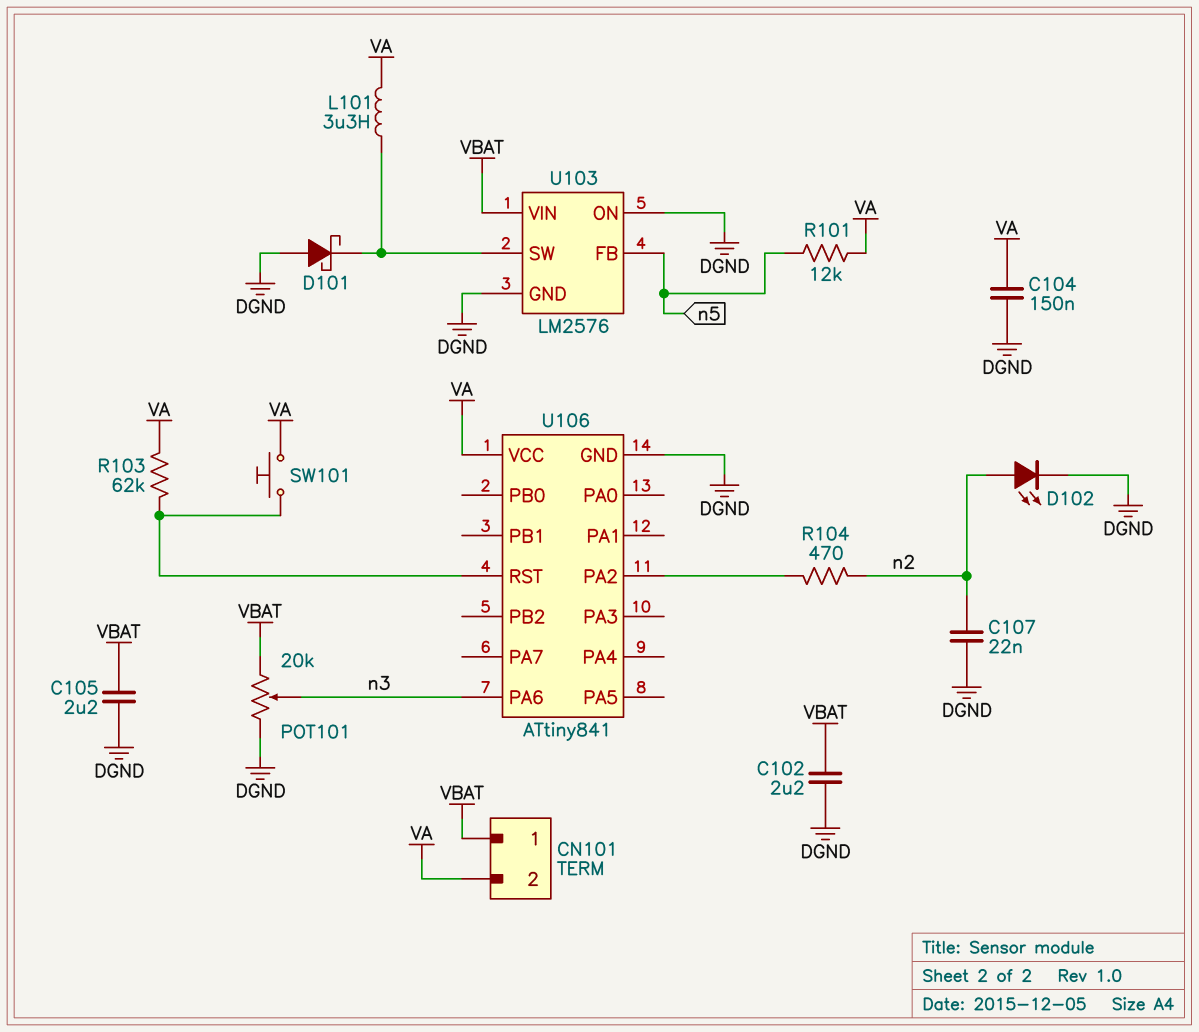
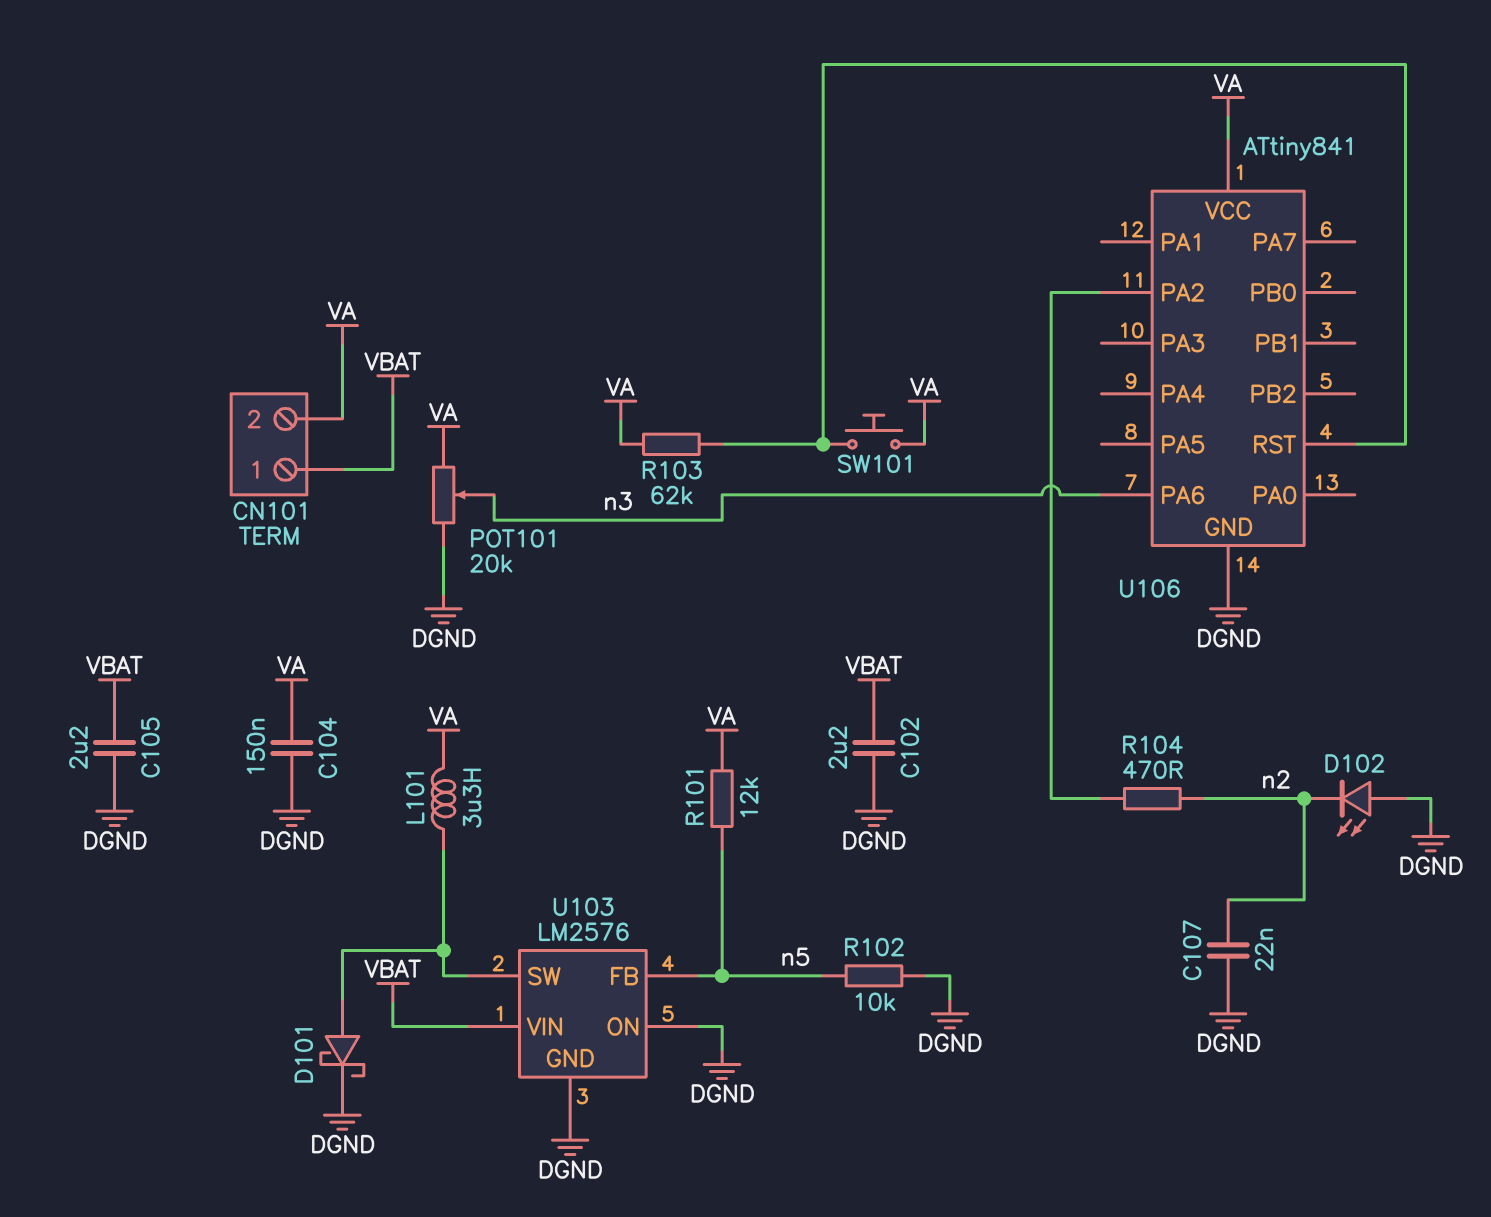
D101: schottky (A DGND, K U103/SW) -> schottky (A U103/SW, K DGND)
D102: LED (A n2, K DGND) -> LED (A DGND, K n2)
POT101: 20k (DGND, VBAT, wiper n3) -> 20k (DGND, VA, wiper n3)
R102: none -> 10k (DGND, n5)

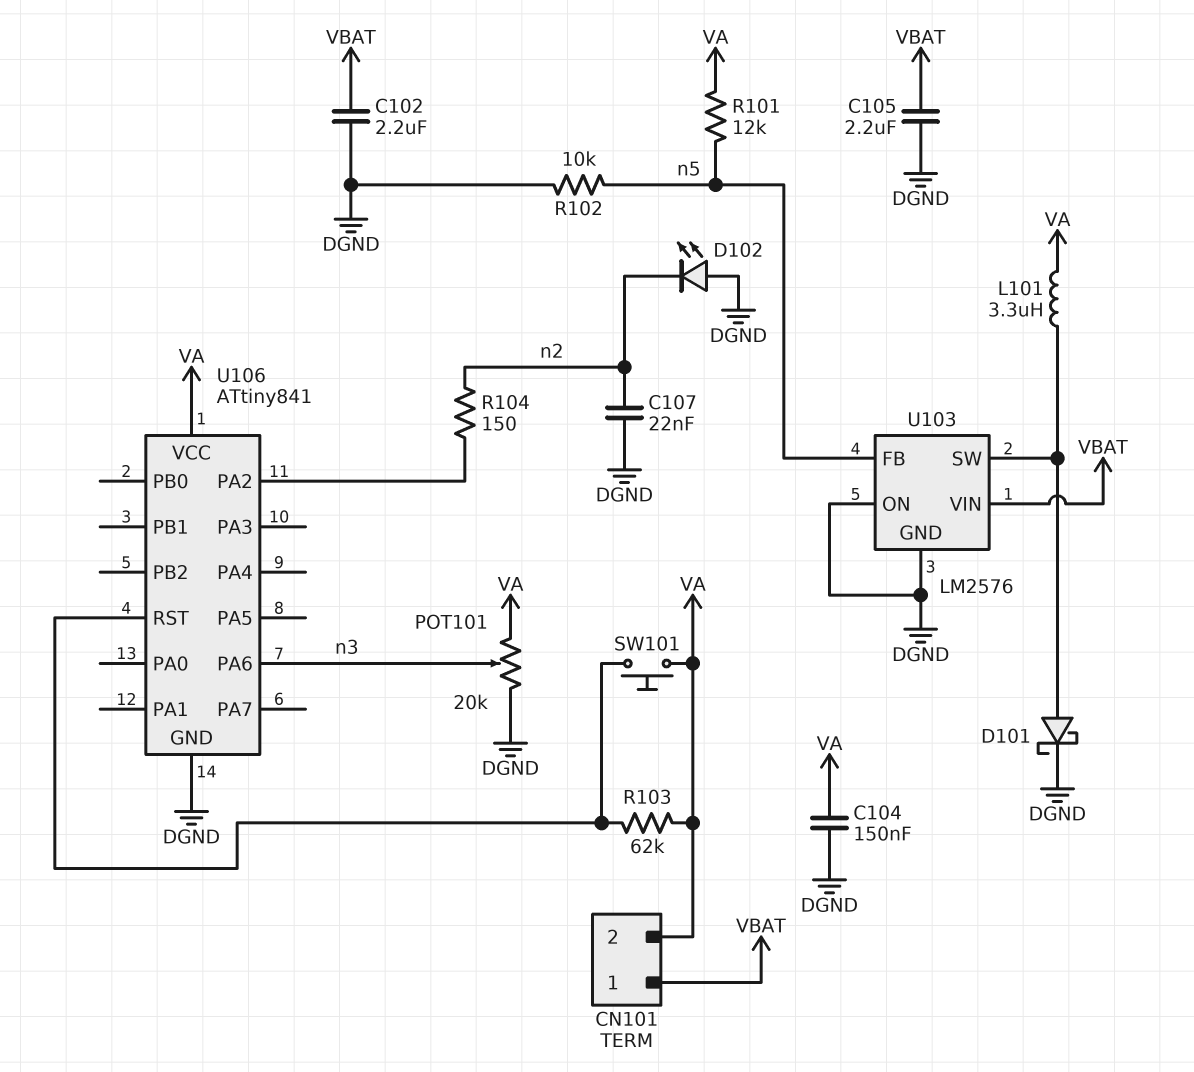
R104: 470 (U106/PA2, n2) -> 150 (U106/PA2, n2)

